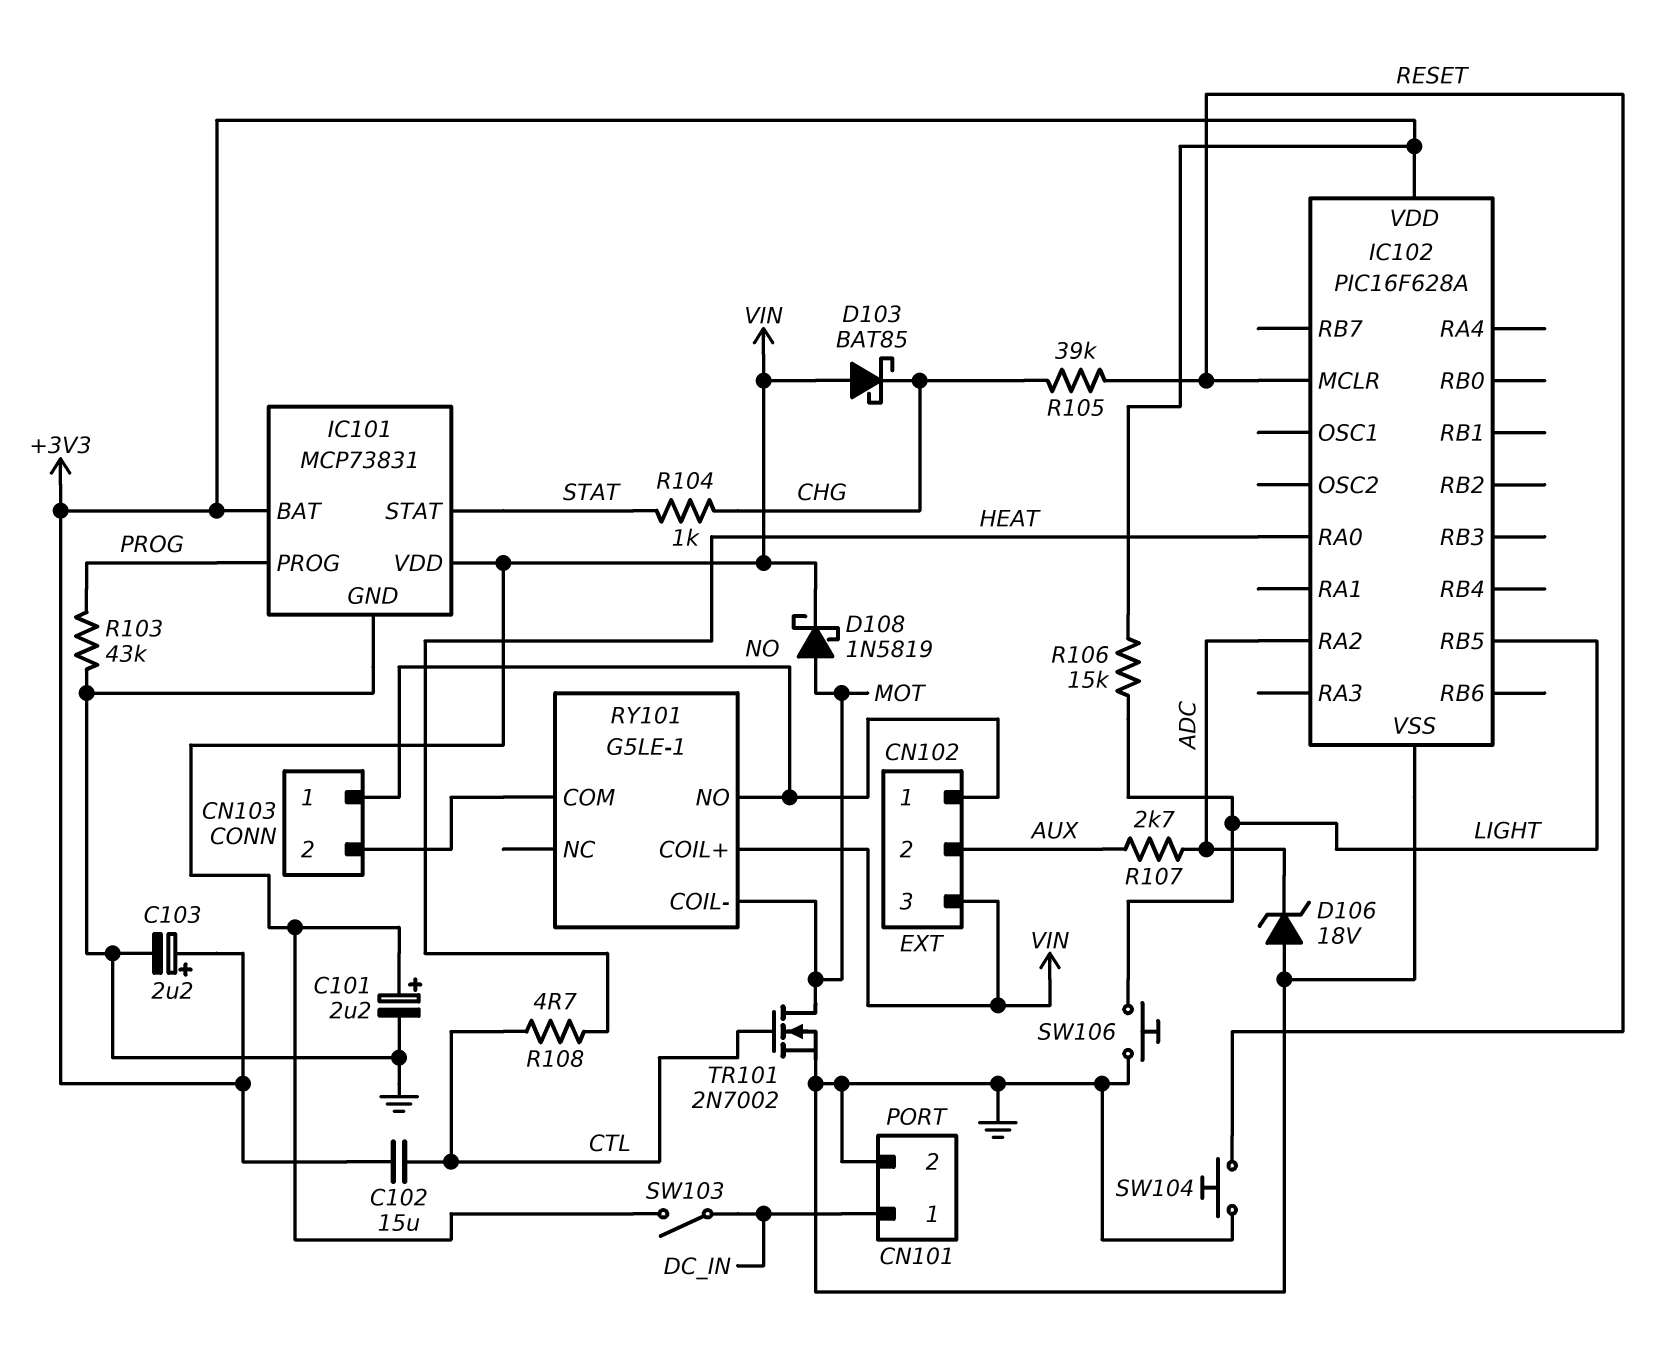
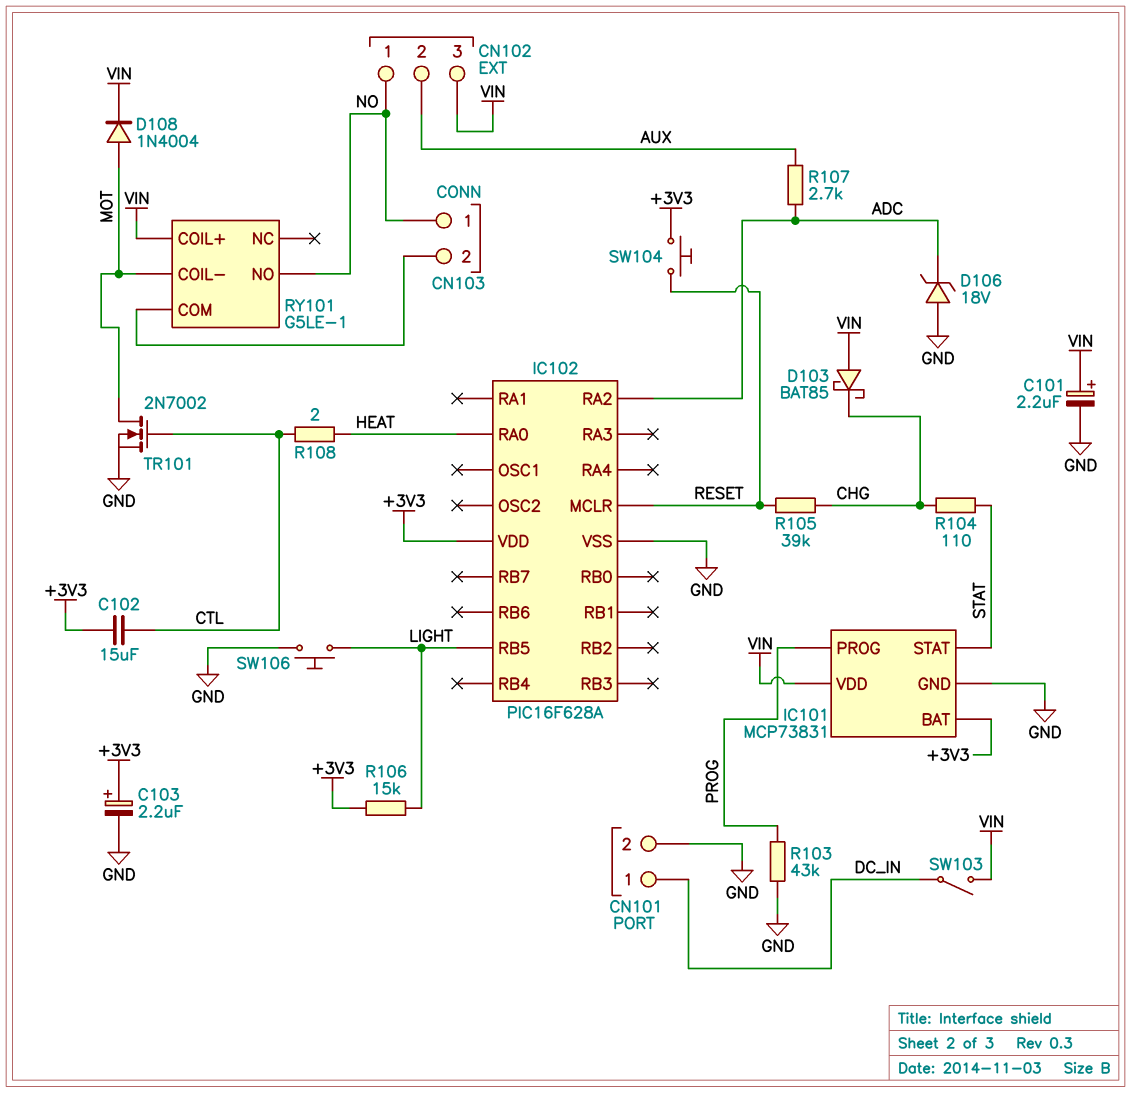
D108: schottky 1N5819 (A MOT, K VIN) -> diode 1N4004 (A MOT, K VIN)
R104: 1k (CHG, STAT) -> 110 (CHG, STAT)
R108: 4.7 (CTL, HEAT) -> 2 (CTL, HEAT)
SW104: button (GND, RESET) -> button (+3V3, RESET)

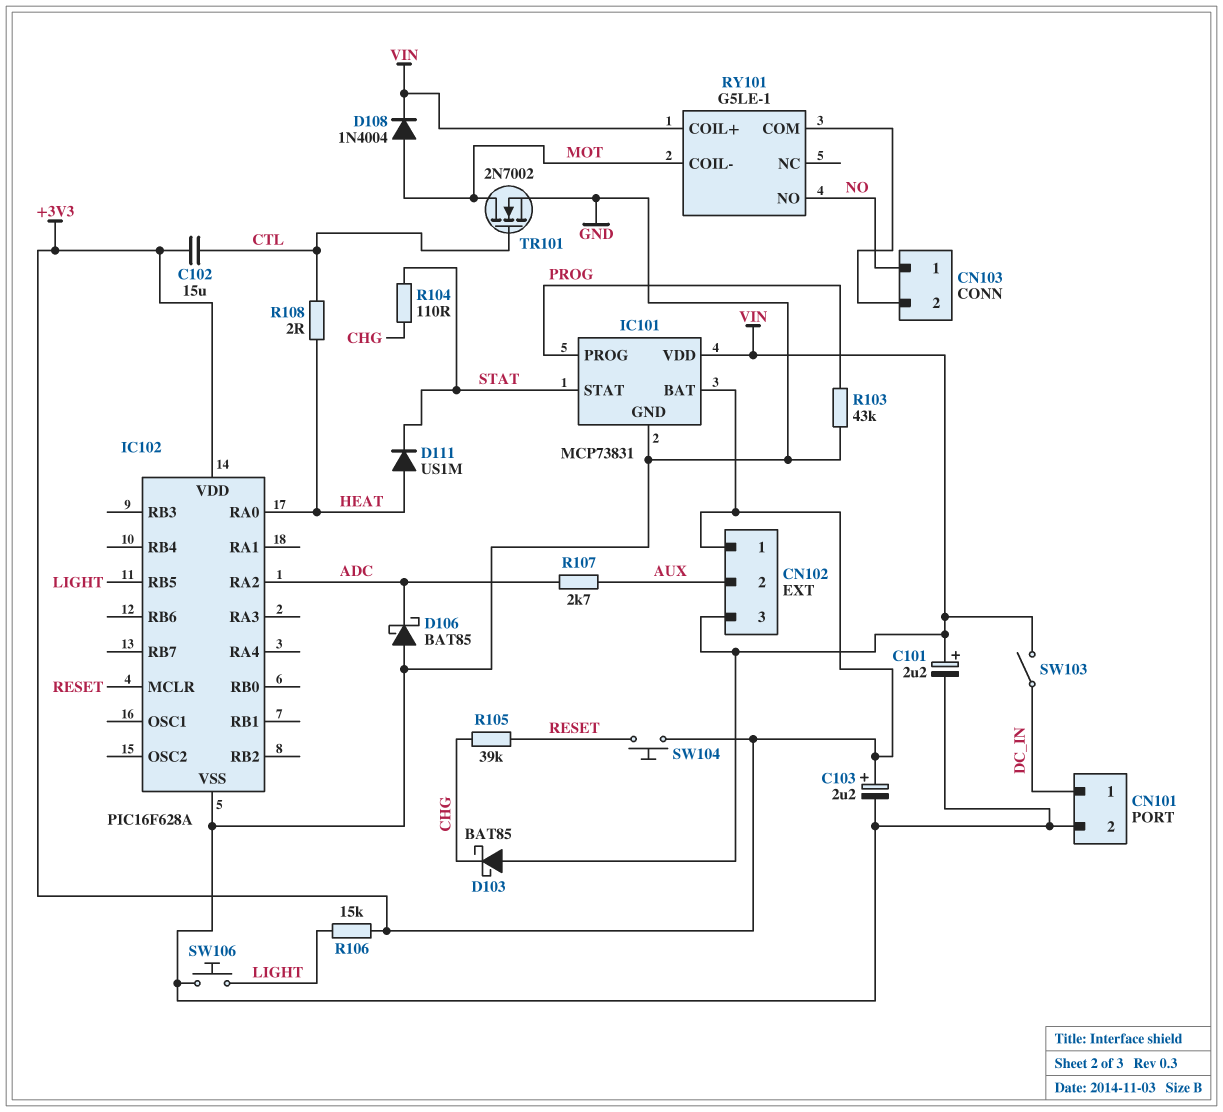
CN102 pin 1: NO -> +3V3
D106: zener 18V (A GND, K ADC) -> schottky BAT85 (A GND, K ADC)
D111: none -> diode US1M (A HEAT, K STAT)

